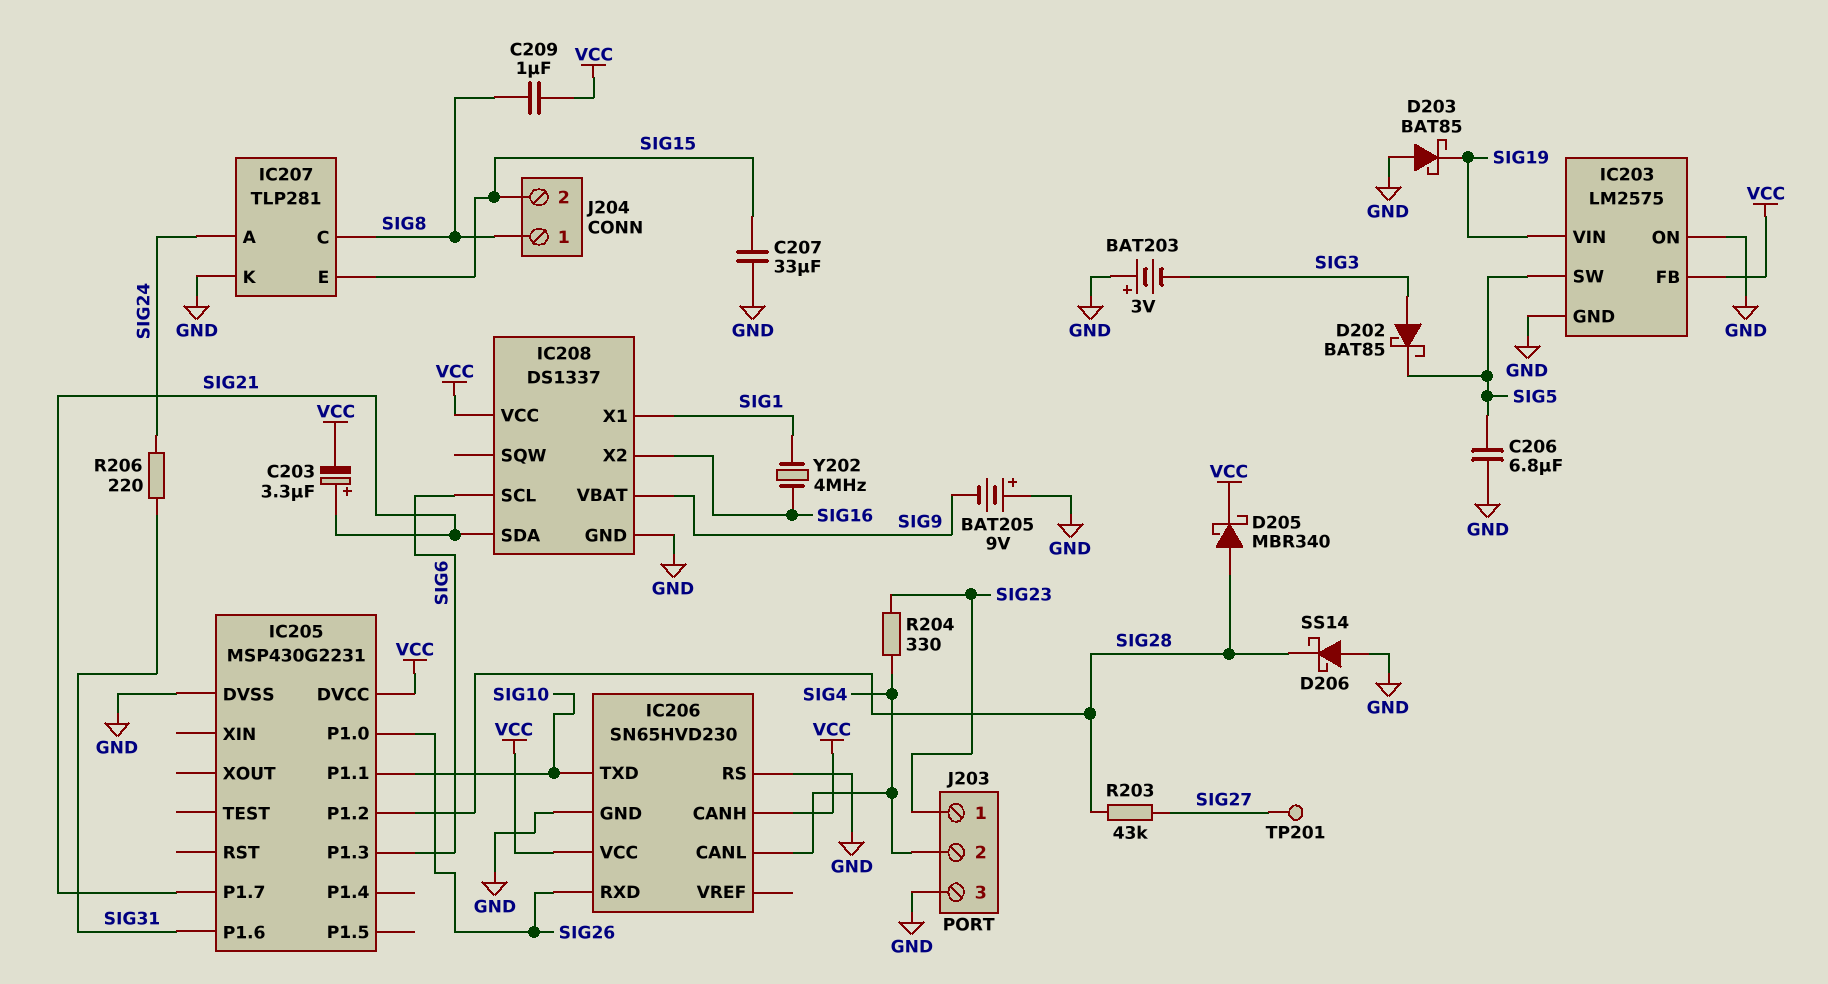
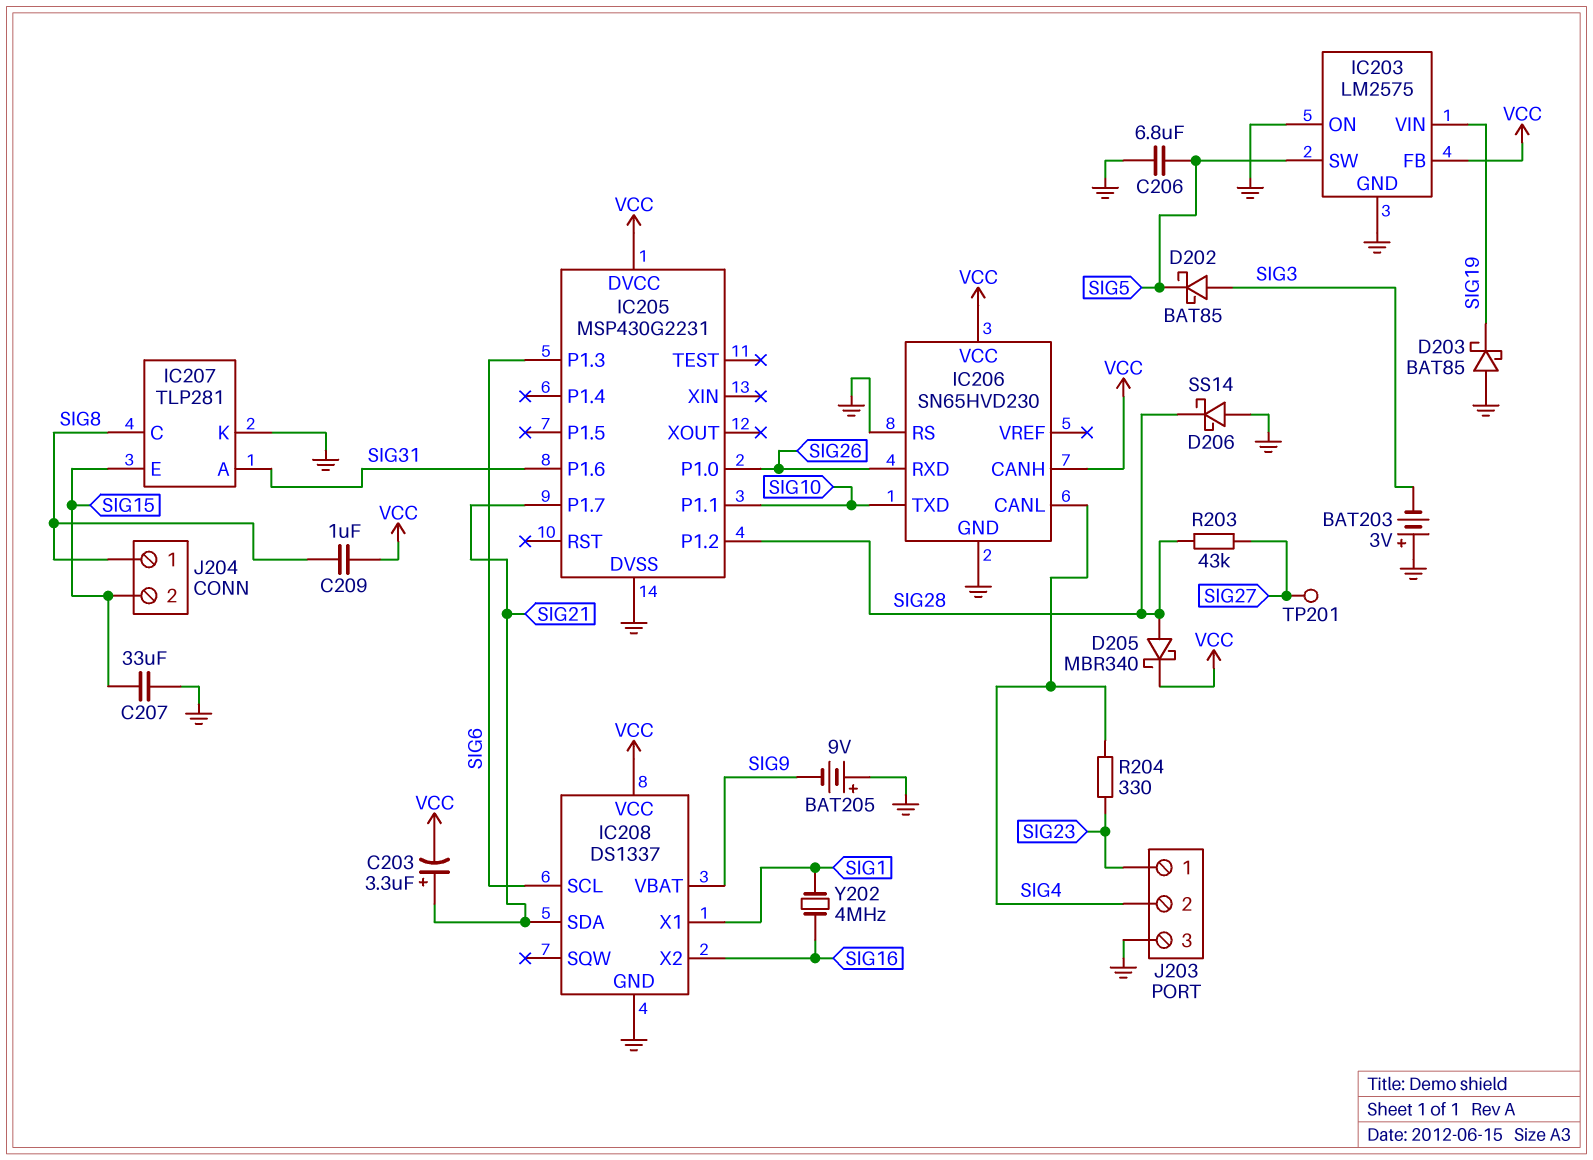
IC207 pin A: SIG24 -> SIG31
R206: 220 (SIG24, SIG31) -> none

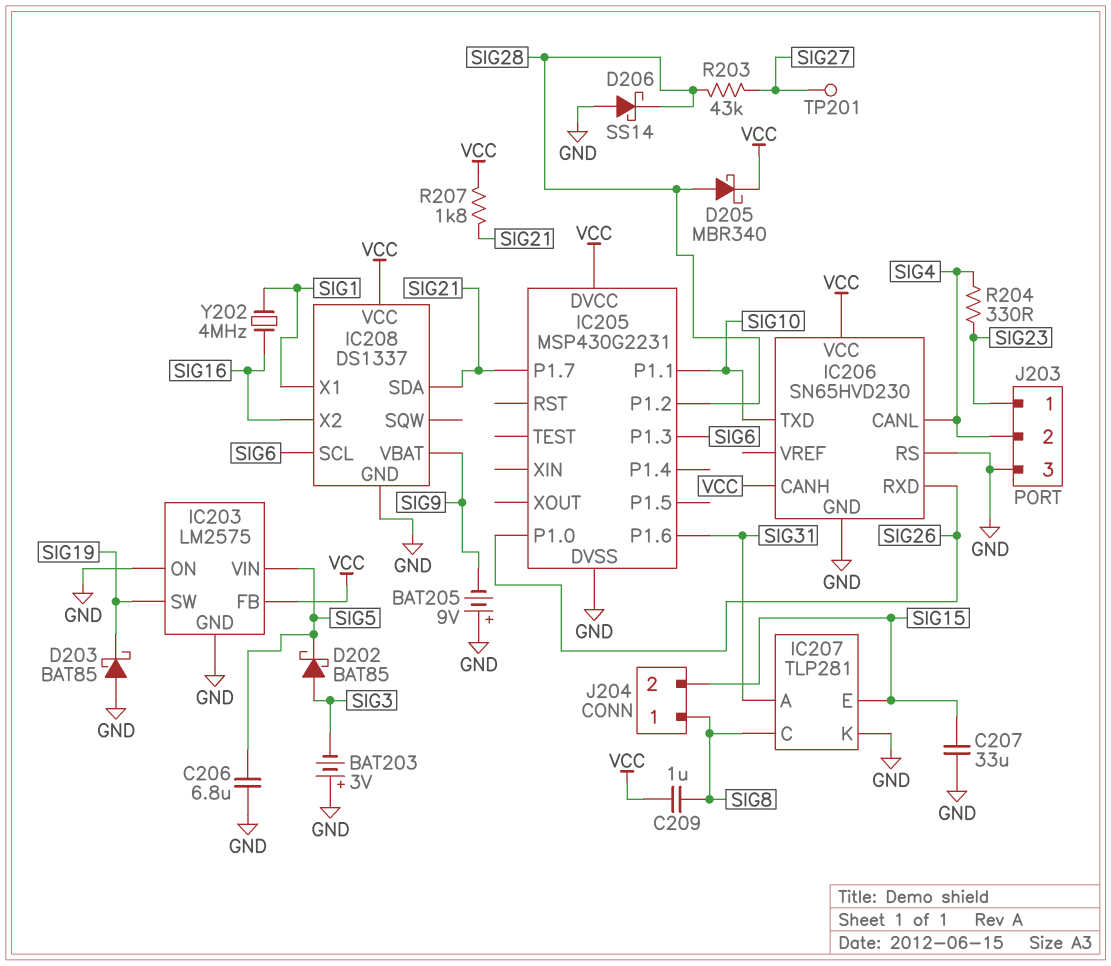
C203: 3.3uF (plus SIG21, minus VCC) -> none
IC203 pin SW: SIG5 -> SIG19
IC203 pin VIN: SIG19 -> SIG5
R207: none -> 1.8k (SIG21, VCC)

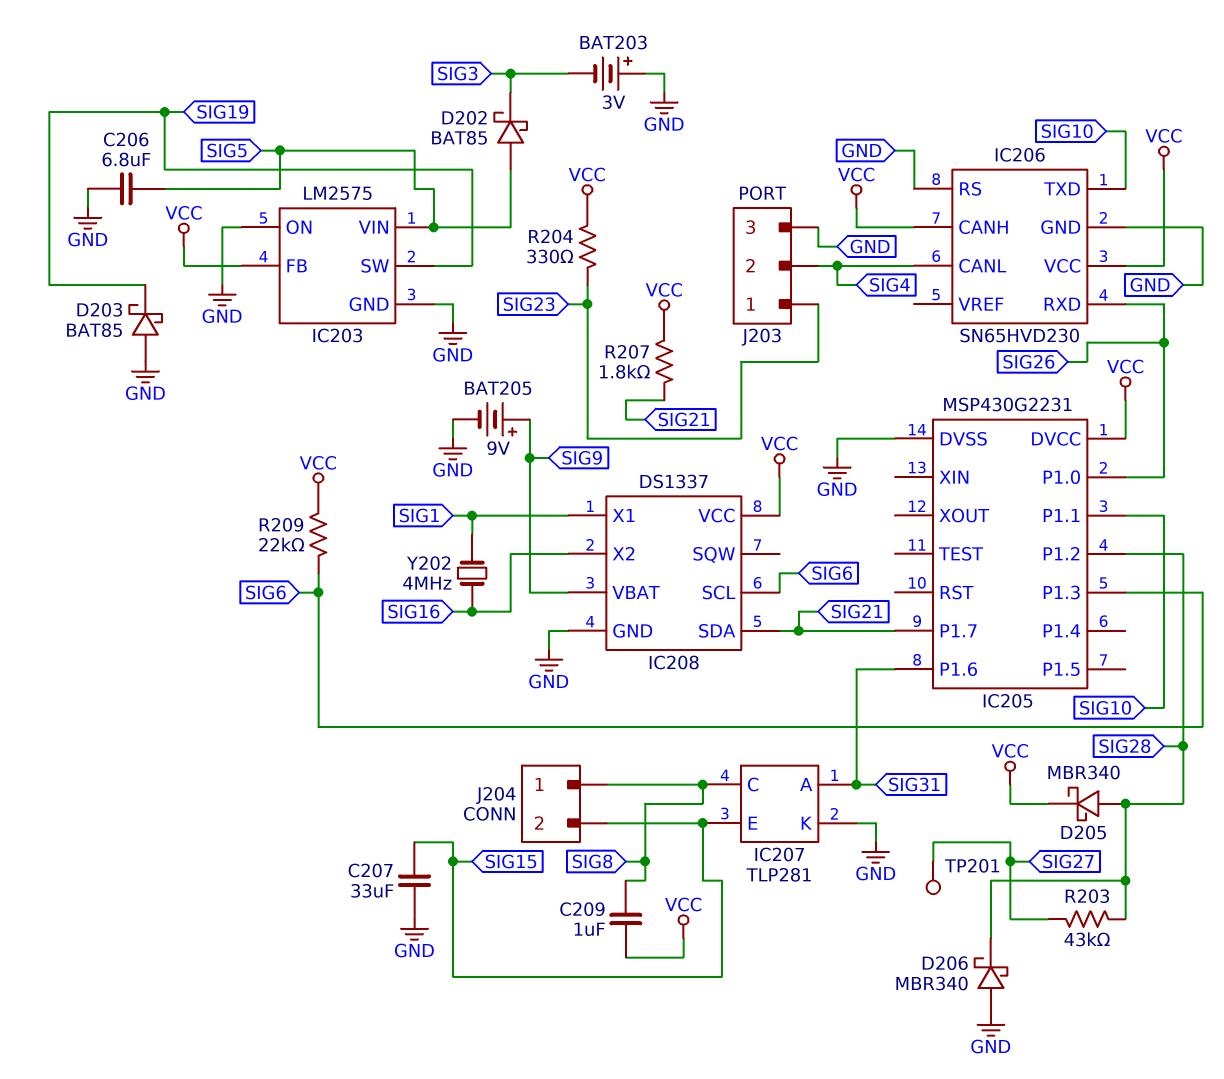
BAT205: 9V (plus GND, minus SIG9) -> 9V (plus SIG9, minus GND)
D202: schottky BAT85 (A SIG3, K SIG5) -> schottky BAT85 (A SIG5, K SIG3)
D206: schottky SS14 (A GND, K SIG28) -> schottky MBR340 (A GND, K SIG28)
R204: 330 (SIG4, SIG23) -> 330 (SIG23, VCC)
R209: none -> 22k (SIG6, VCC)

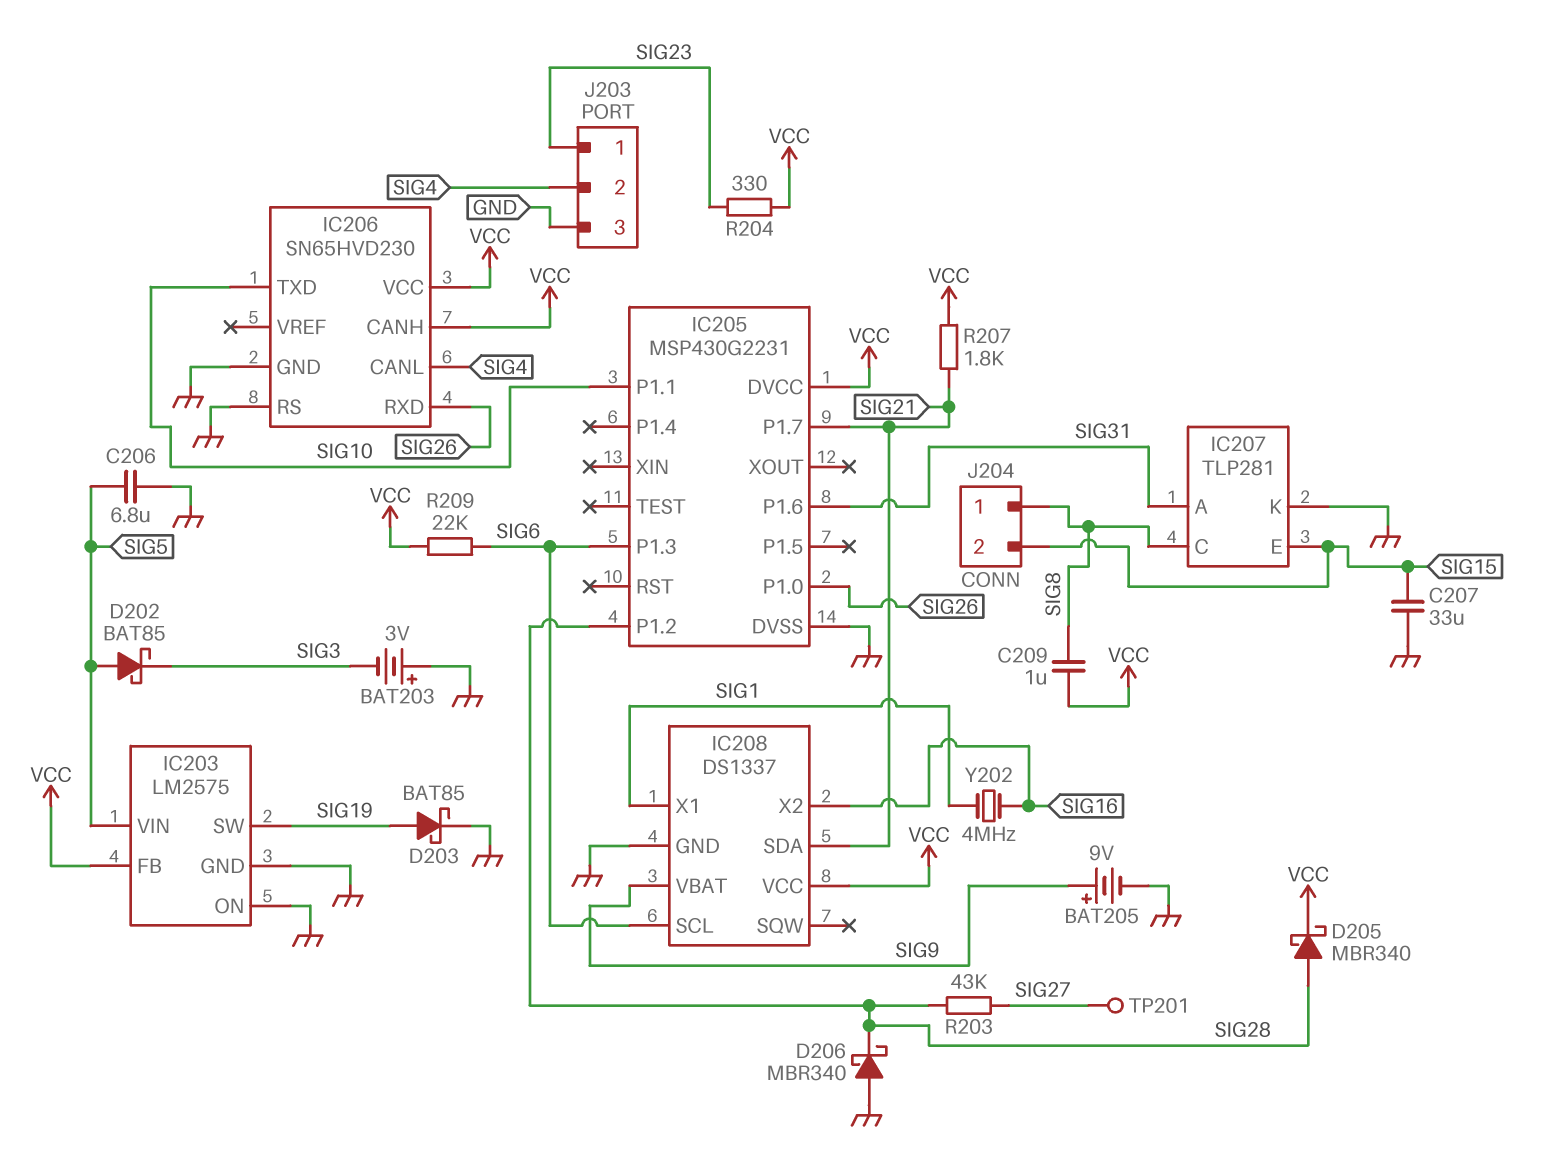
D203: schottky BAT85 (A GND, K SIG19) -> schottky BAT85 (A SIG19, K GND)

